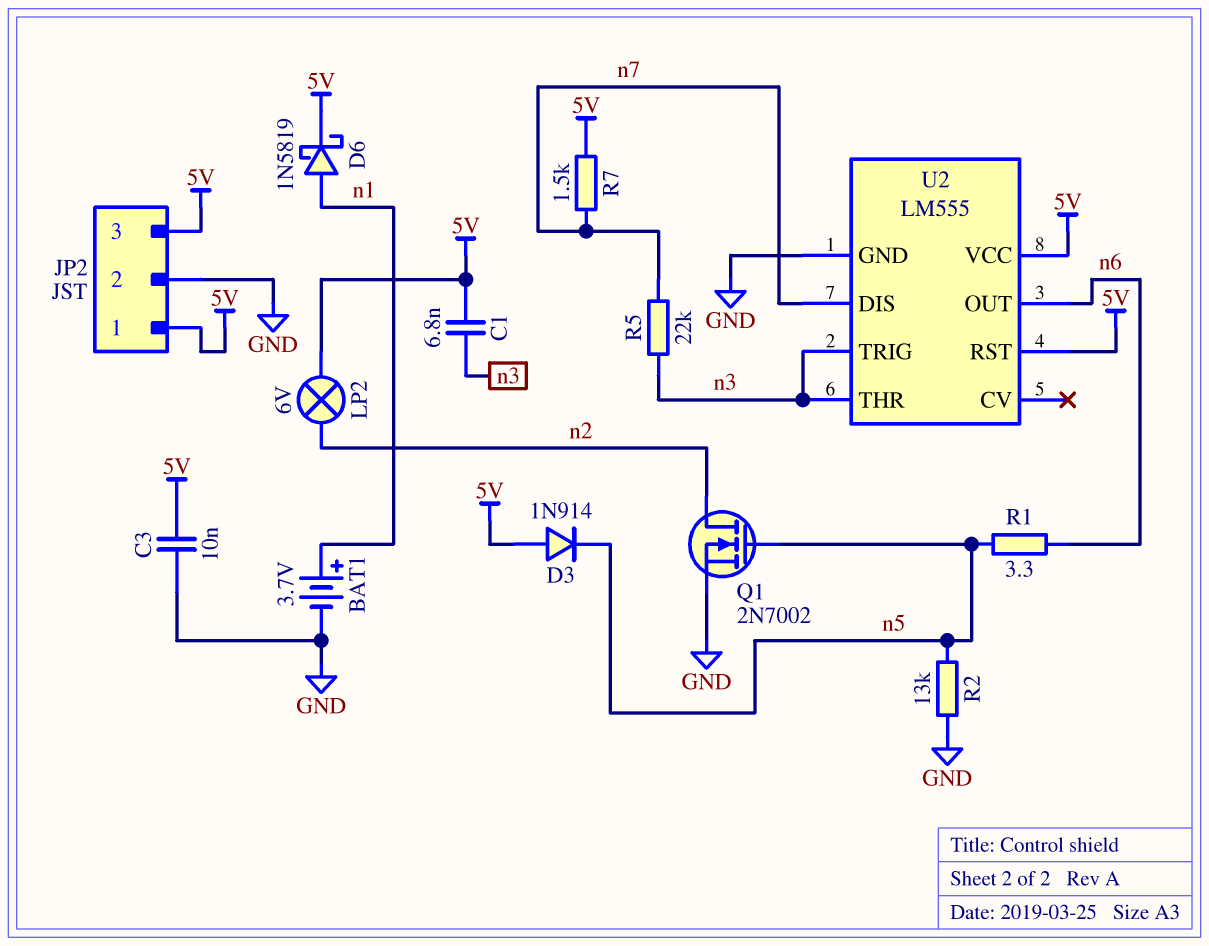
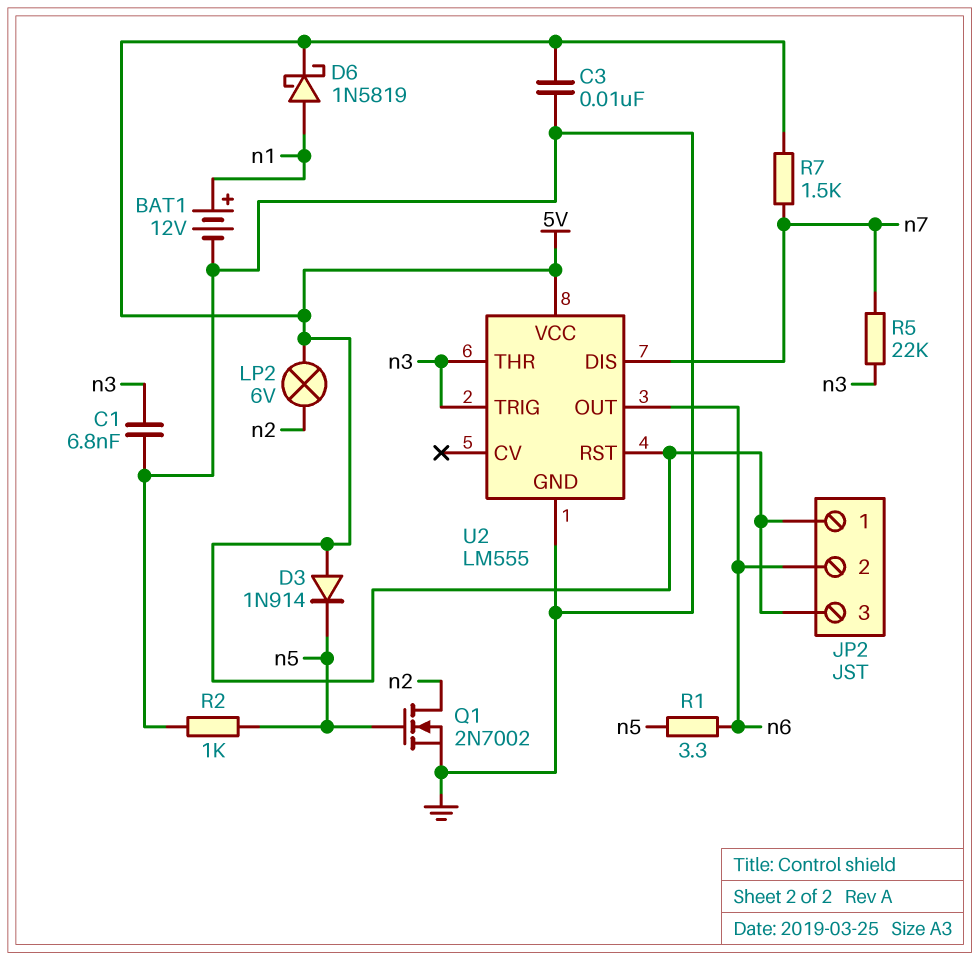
BAT1: 3.7V (plus n1, minus GND) -> 12V (plus n1, minus GND)
C1: 6.8nF (5V, n3) -> 6.8nF (GND, n3)
JP2 pin 2: GND -> n6
R2: 13k (GND, n5) -> 1k (GND, n5)

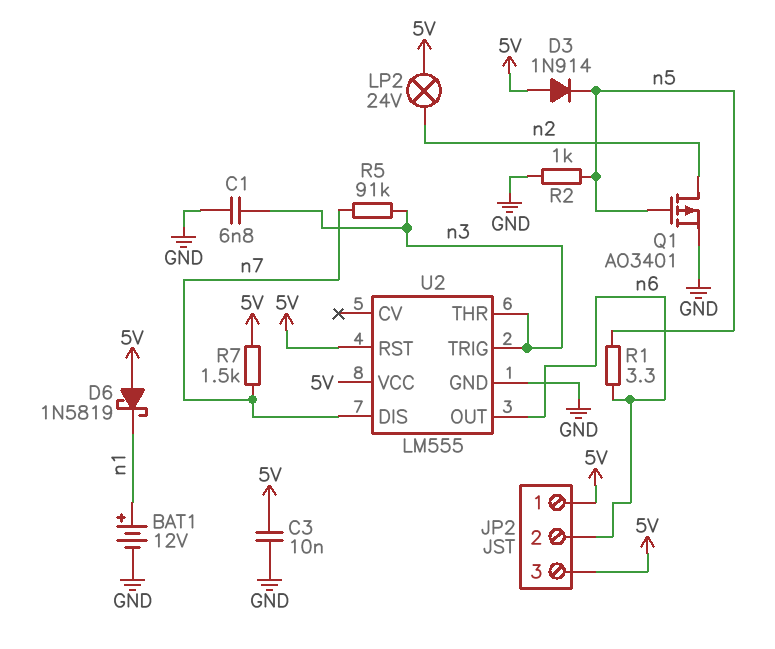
D6: schottky 1N5819 (A n1, K 5V) -> schottky 1N5819 (A 5V, K n1)
LP2: lamp 6V (5V, n2) -> lamp 24V (5V, n2)
Q1: NMOS 2N7002 (G n5, D n2, S GND) -> PMOS AO3401 (G n5, D n2, S GND)
R5: 22k (n3, n7) -> 91k (n3, n7)

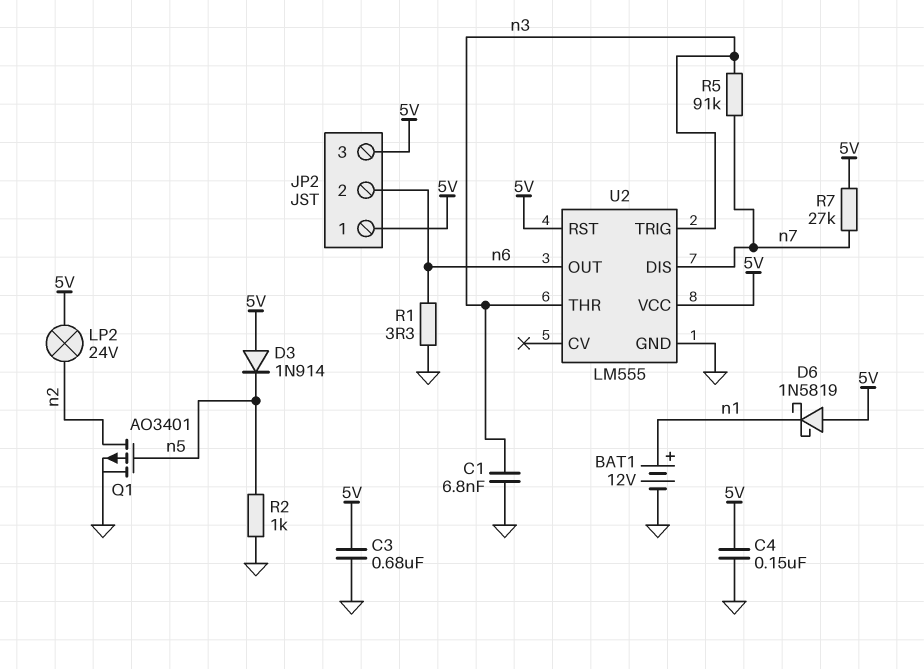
C3: 10nF (5V, GND) -> 680nF (5V, GND)
C4: none -> 150nF (5V, GND)
R1: 3.3 (n5, n6) -> 3.3 (GND, n6)
R7: 1.5k (5V, n7) -> 27k (5V, n7)

